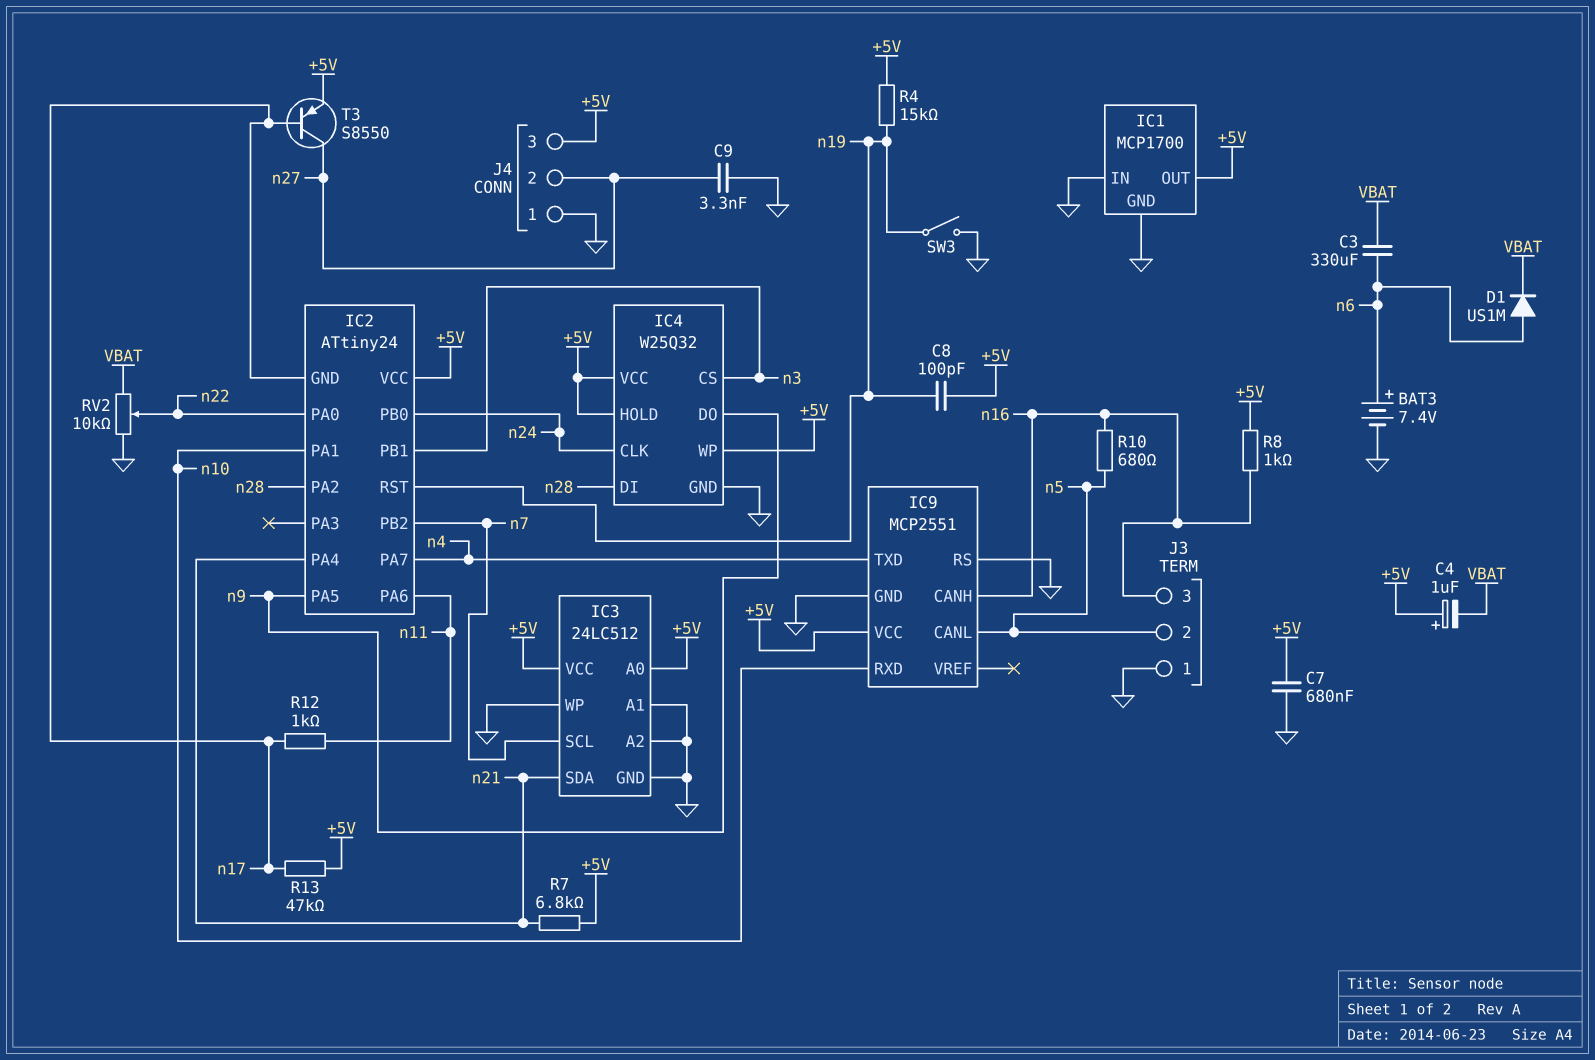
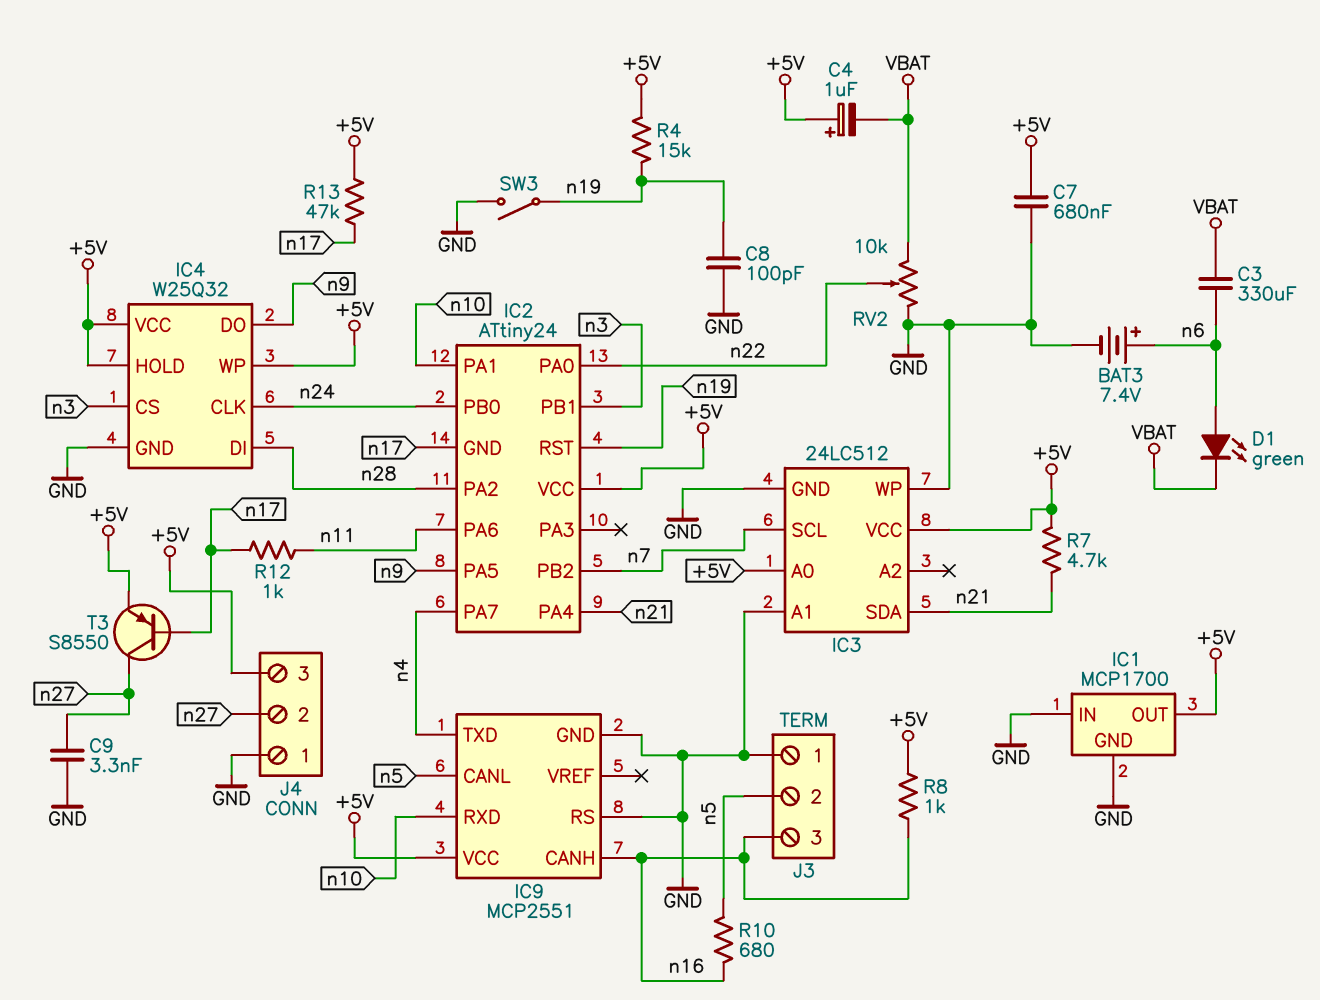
C8: 100pF (+5V, n19) -> 100pF (GND, n19)
D1: diode US1M (A n6, K VBAT) -> LED green (A n6, K VBAT)
IC3 pin A2: GND -> none
R7: 6.8k (+5V, n21) -> 4.7k (+5V, n21)

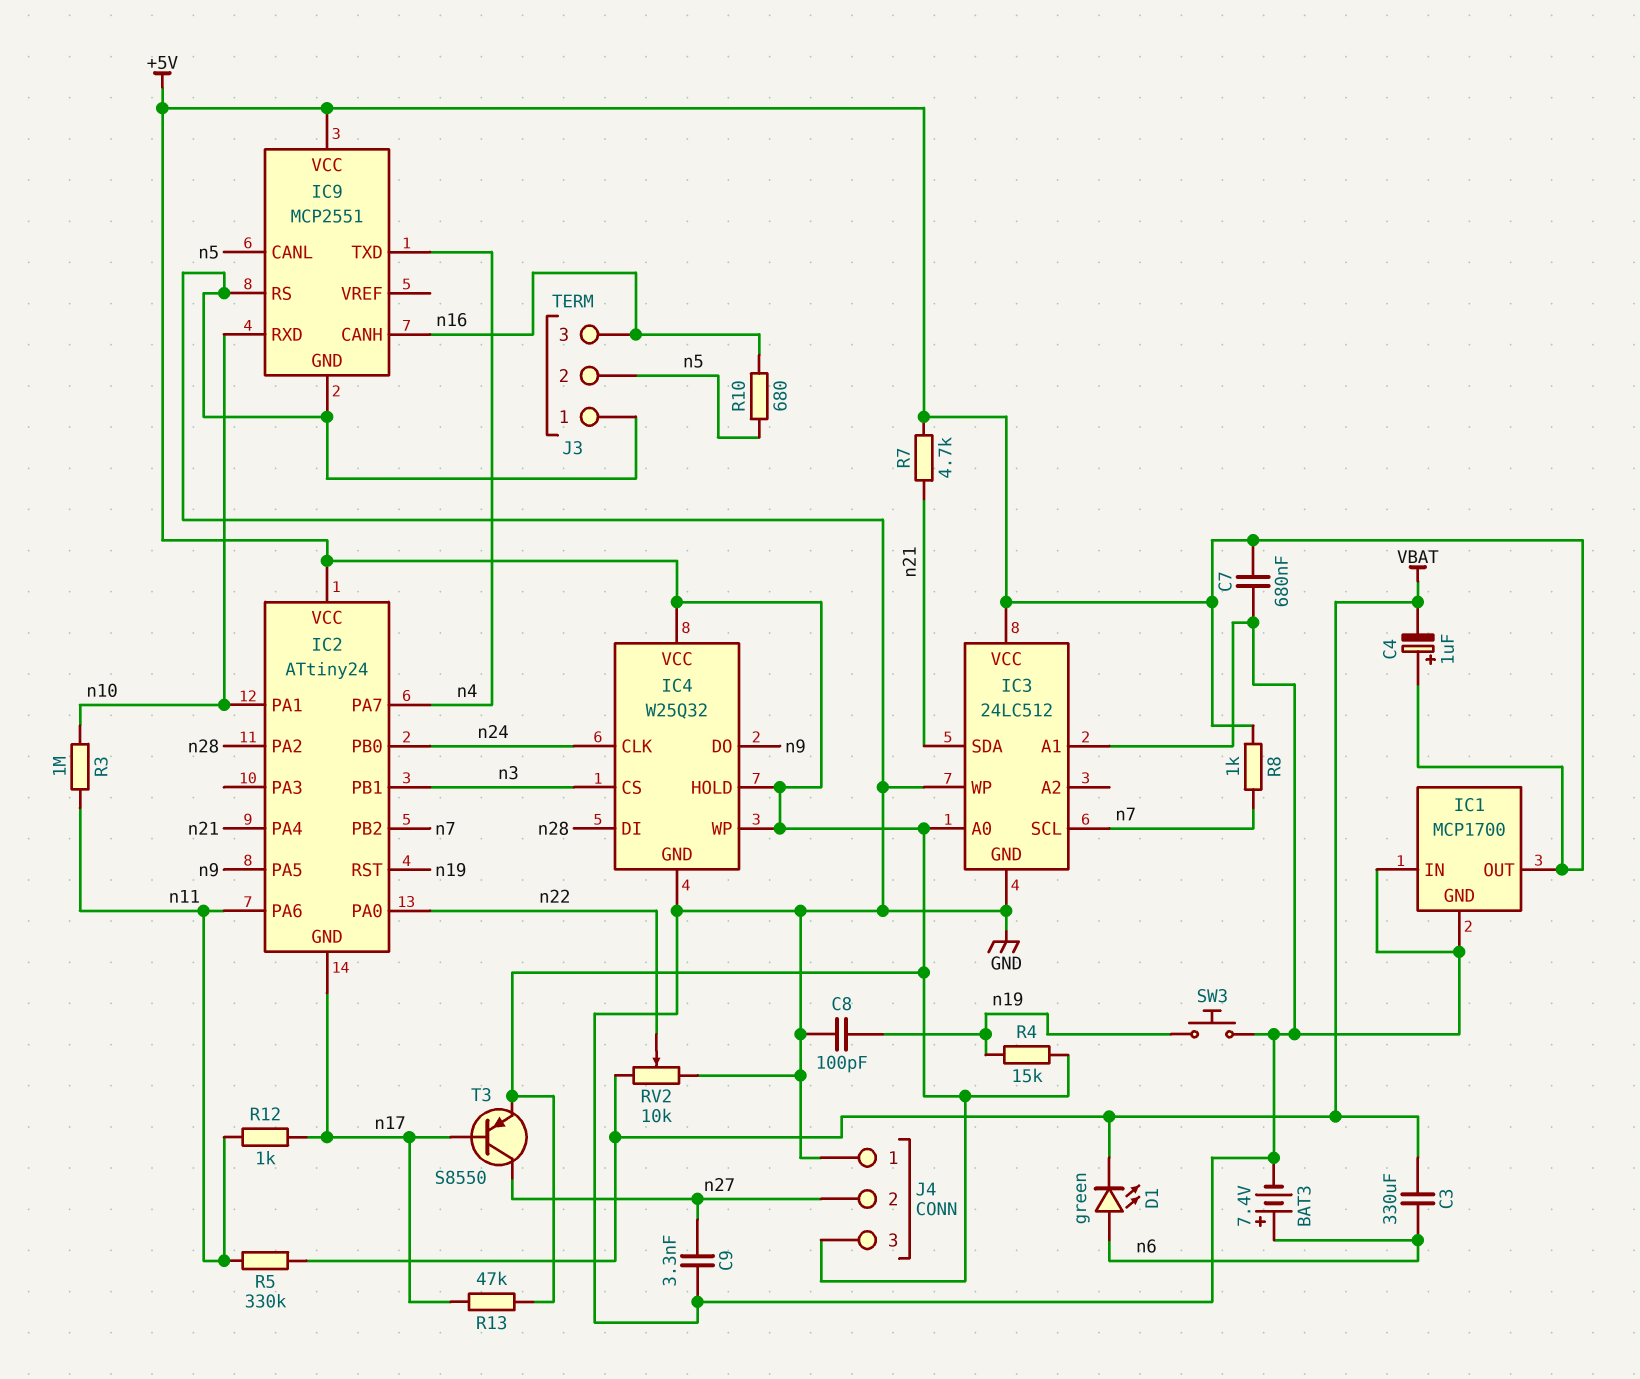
R3: none -> 1M (n10, n11)
R5: none -> 330k (VBAT, n11)
R8: 1k (+5V, n16) -> 1k (+5V, n7)
SW3: switch (GND, n19) -> button (GND, n19)

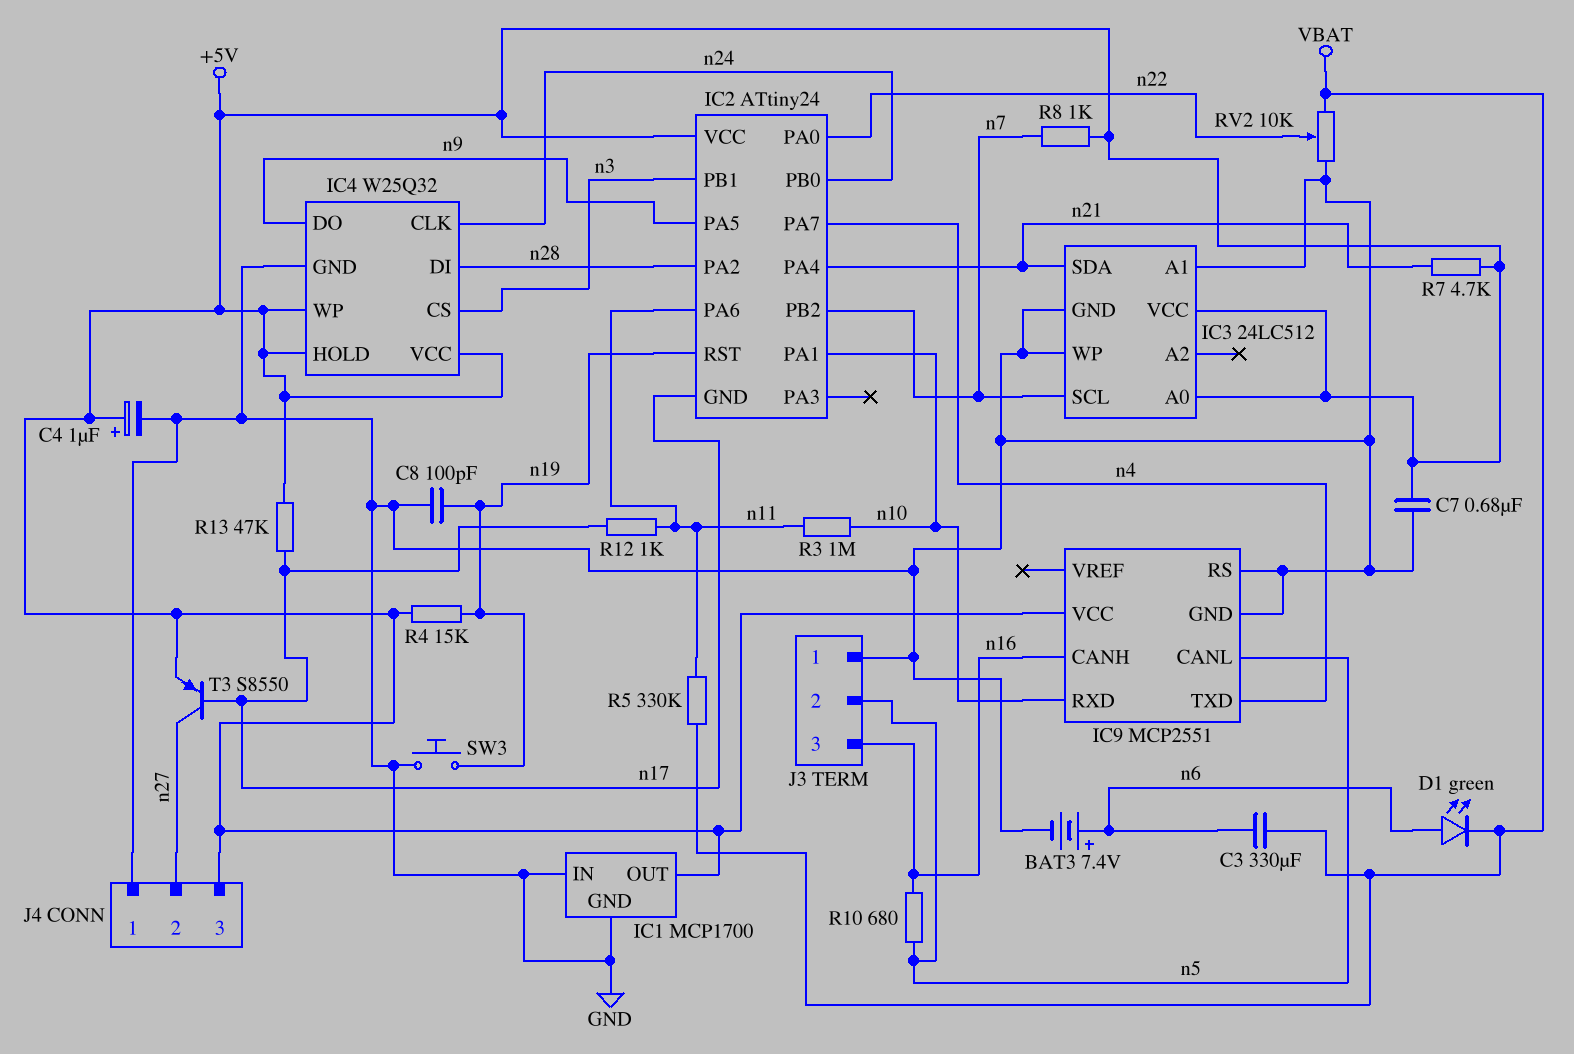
C4: 1uF (plus +5V, minus VBAT) -> 1uF (plus +5V, minus GND)
C9: 3.3nF (GND, n27) -> none

